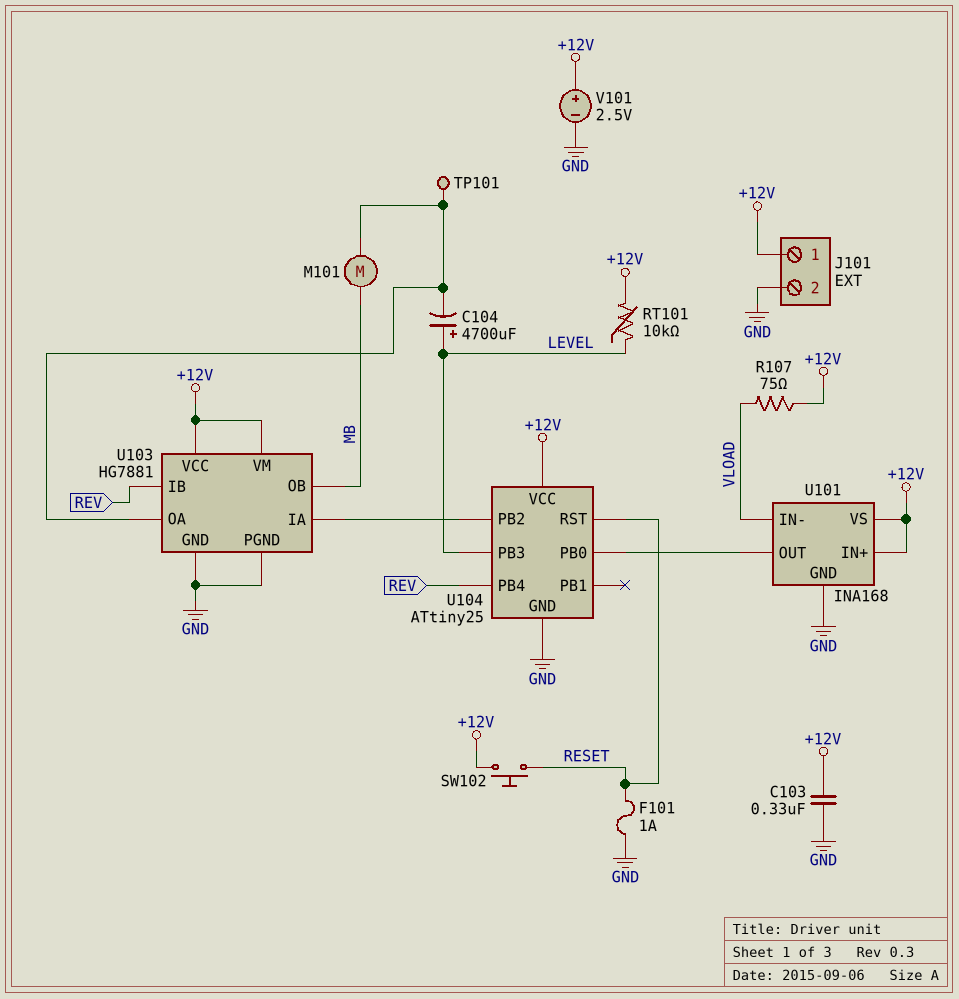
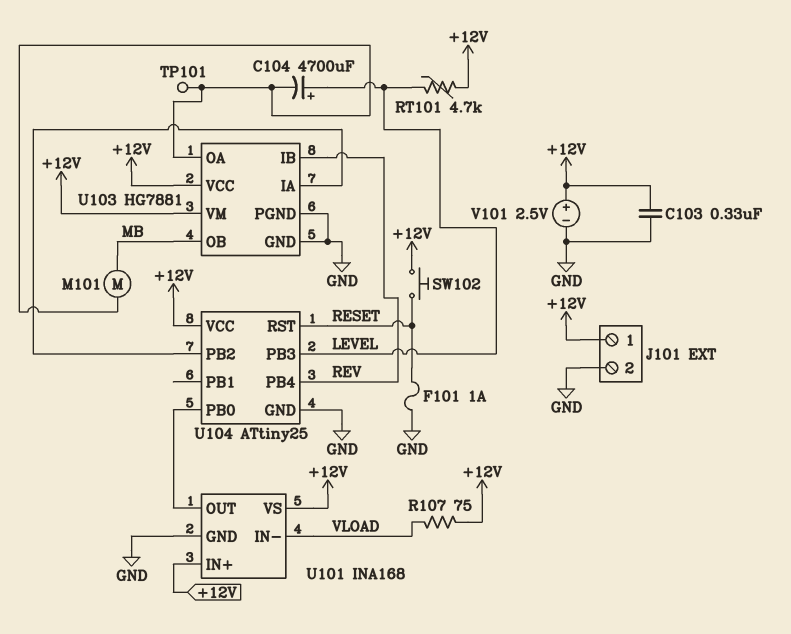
RT101: 10k (+12V, LEVEL) -> 4.7k (+12V, LEVEL)

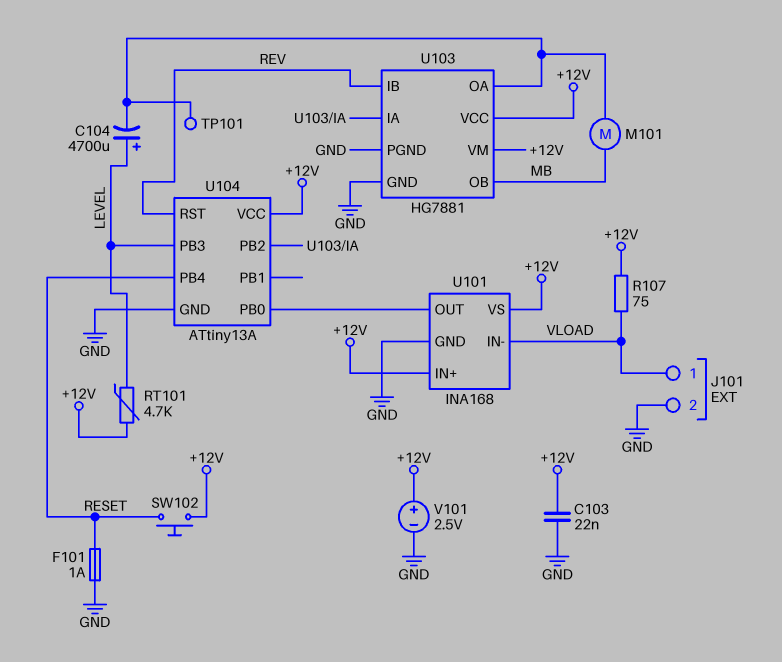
C103: 330nF (+12V, GND) -> 22nF (+12V, GND)
J101 pin 1: +12V -> VLOAD
U104: ATtiny25 -> ATtiny13A
U104 pin PB4: REV -> RESET
U104 pin RST: RESET -> REV

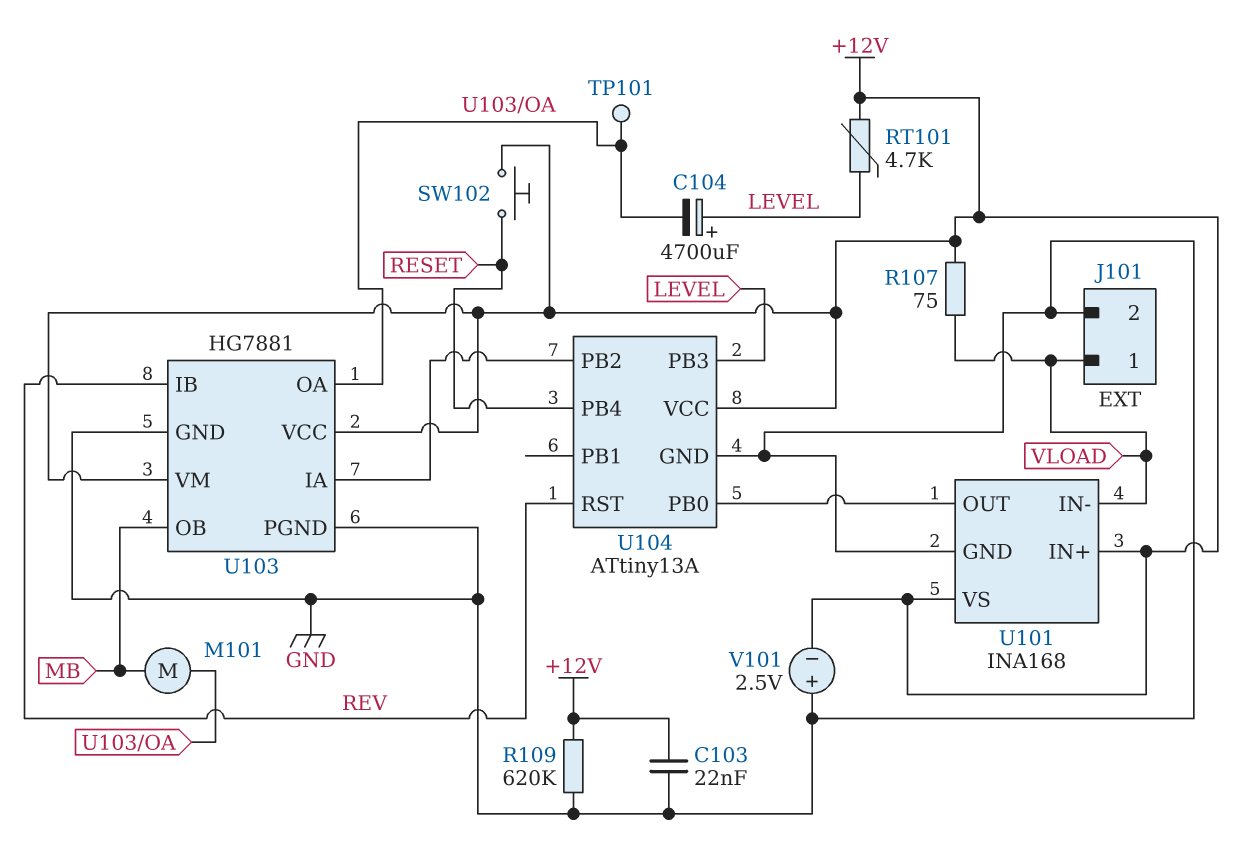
F101: 1A (GND, RESET) -> none
R109: none -> 620k (+12V, GND)
V101: 2.5V (plus +12V, minus GND) -> 2.5V (plus GND, minus +12V)

